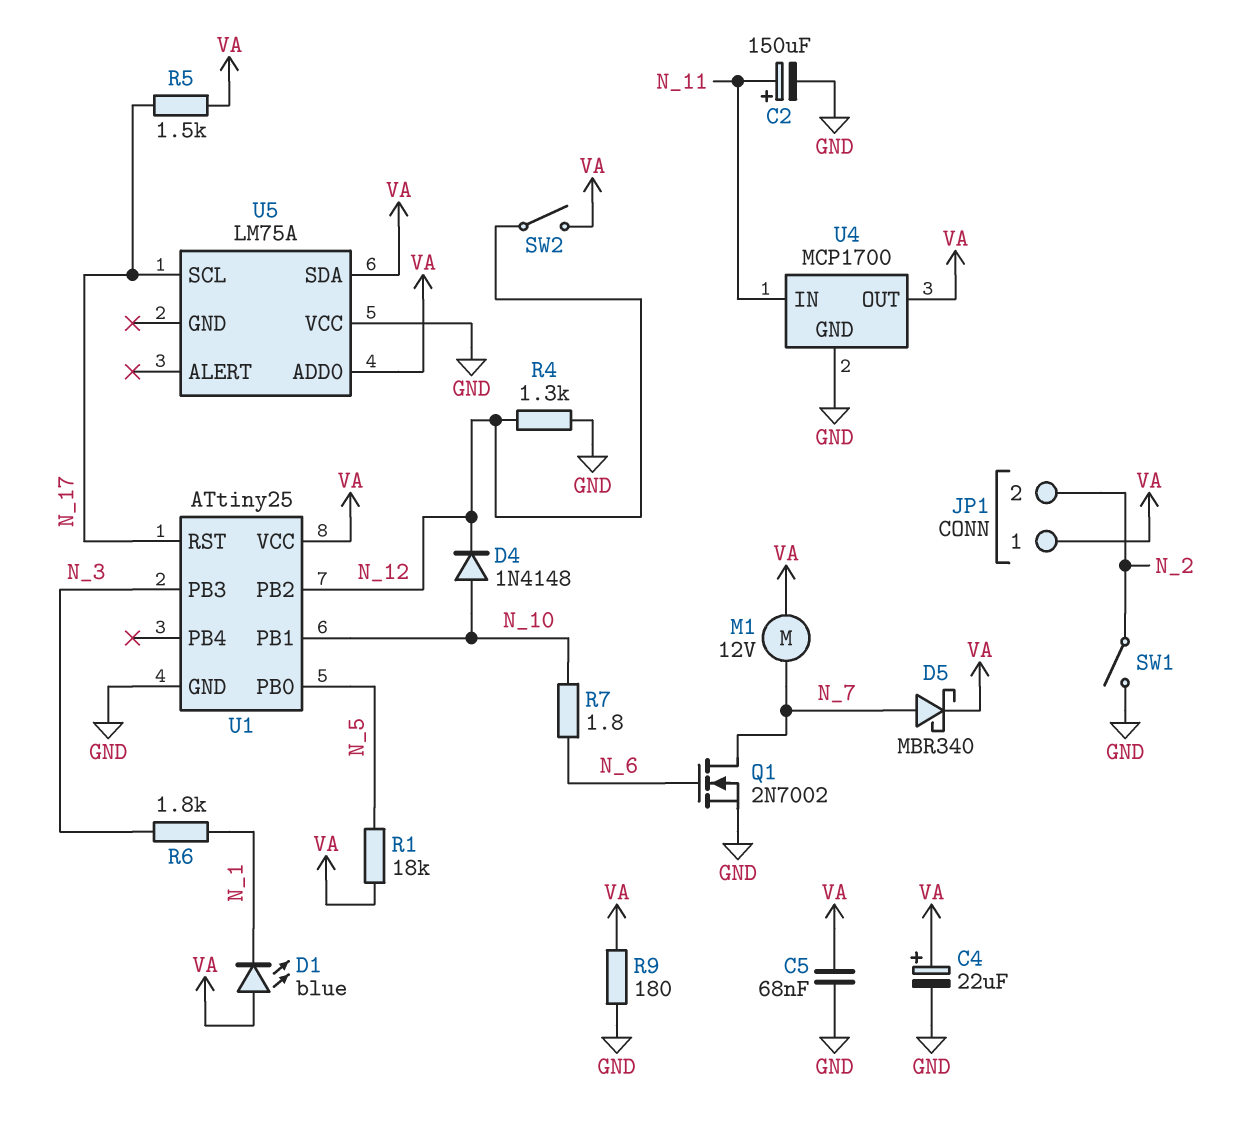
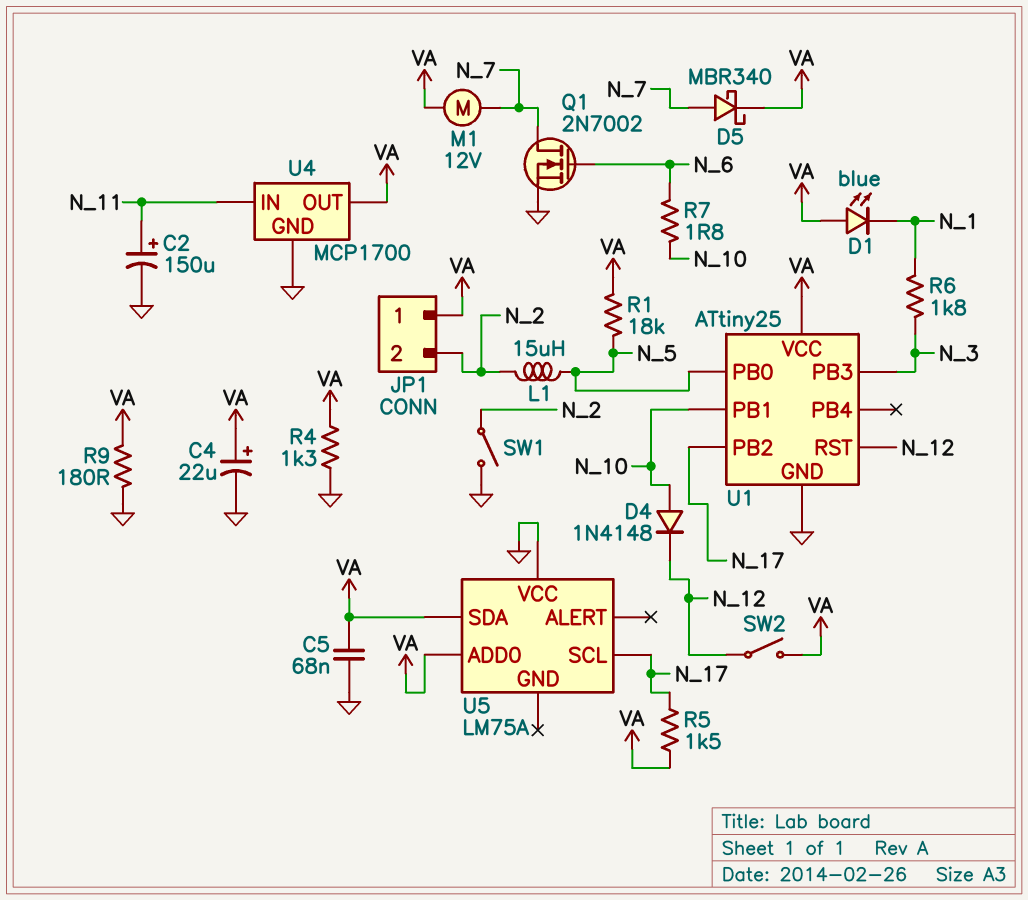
L1: none -> 15uH (N_2, N_5)
R4: 1.3k (GND, N_12) -> 1.3k (GND, VA)
U1 pin PB2: N_12 -> N_17
U1 pin RST: N_17 -> N_12

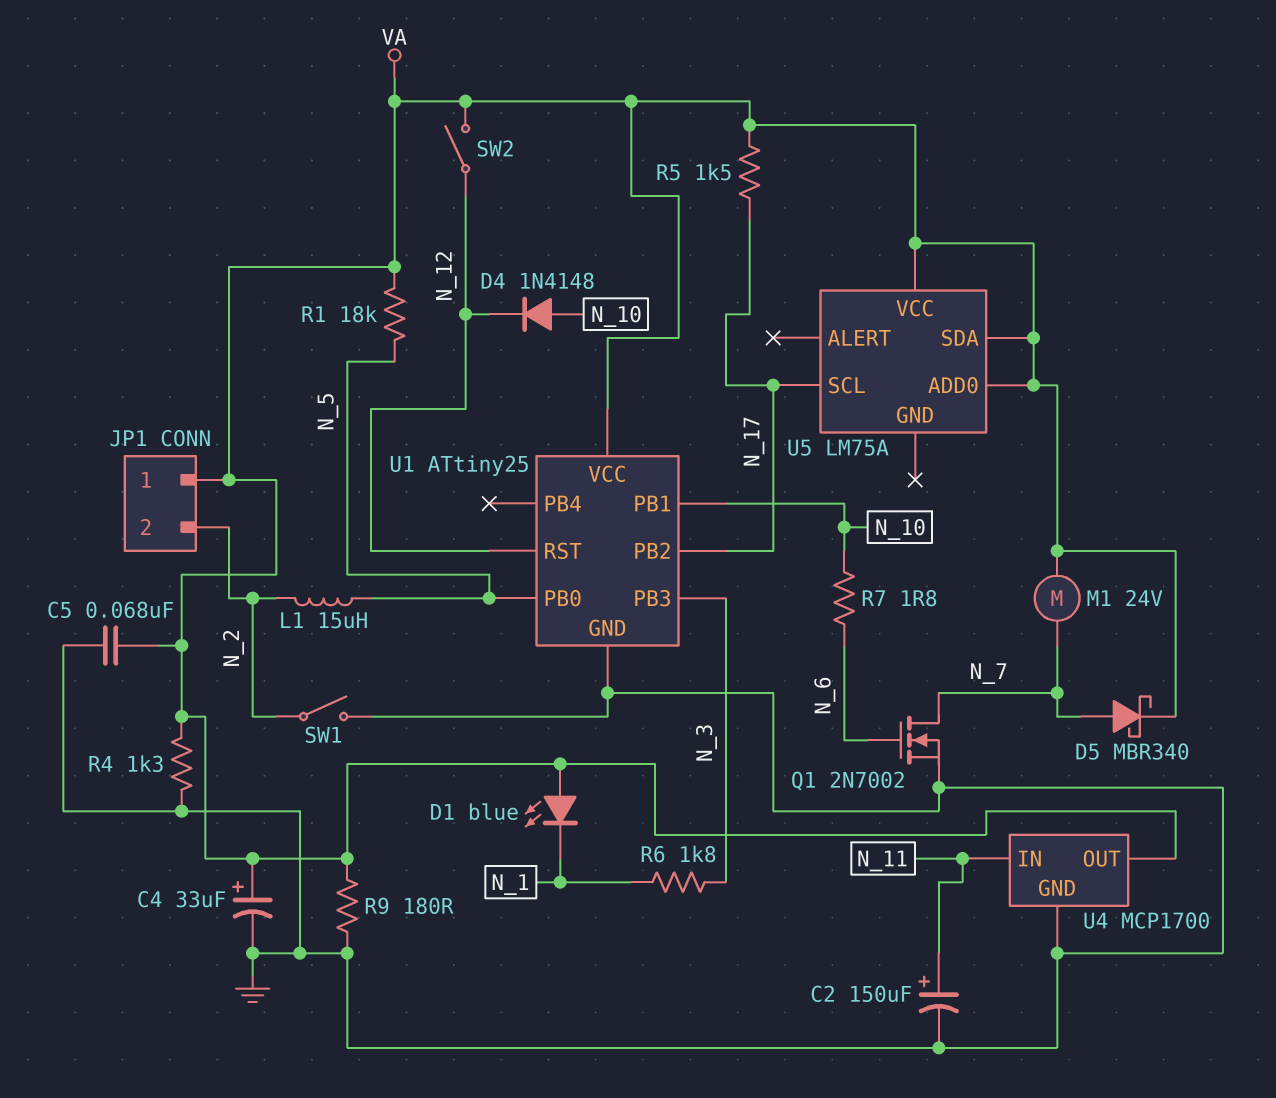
C4: 22uF (plus VA, minus GND) -> 33uF (plus VA, minus GND)
M1: motor 12V (N_7, VA) -> motor 24V (N_7, VA)
U5 pin VCC: GND -> VA

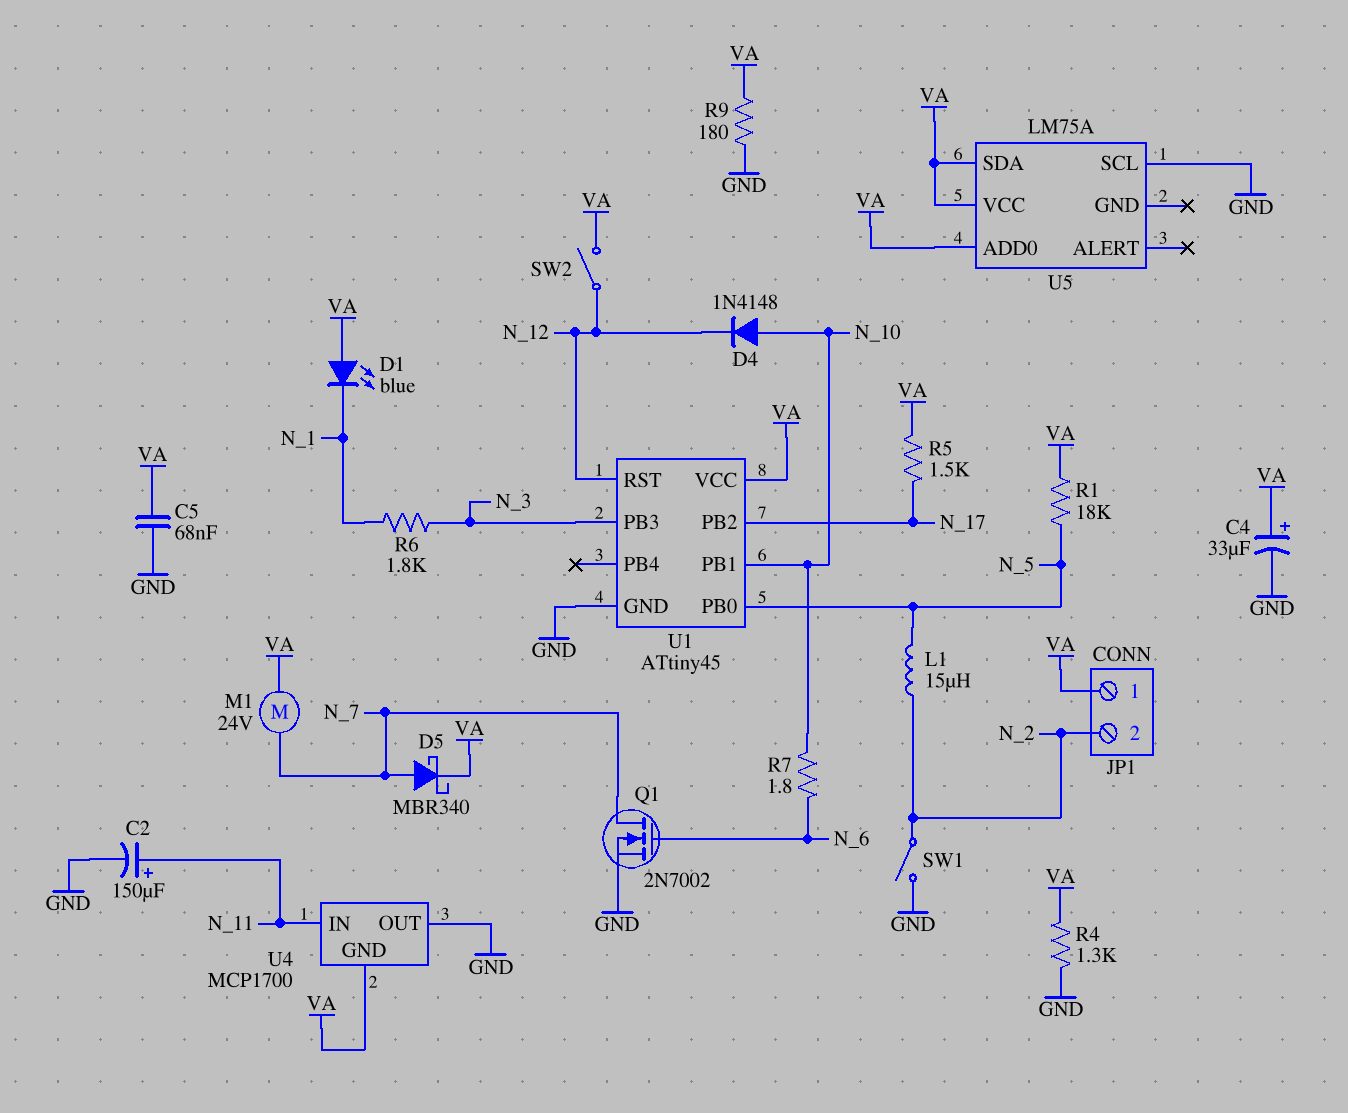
U1: ATtiny25 -> ATtiny45
U4 pin GND: GND -> VA
U4 pin OUT: VA -> GND
U5 pin SCL: N_17 -> GND

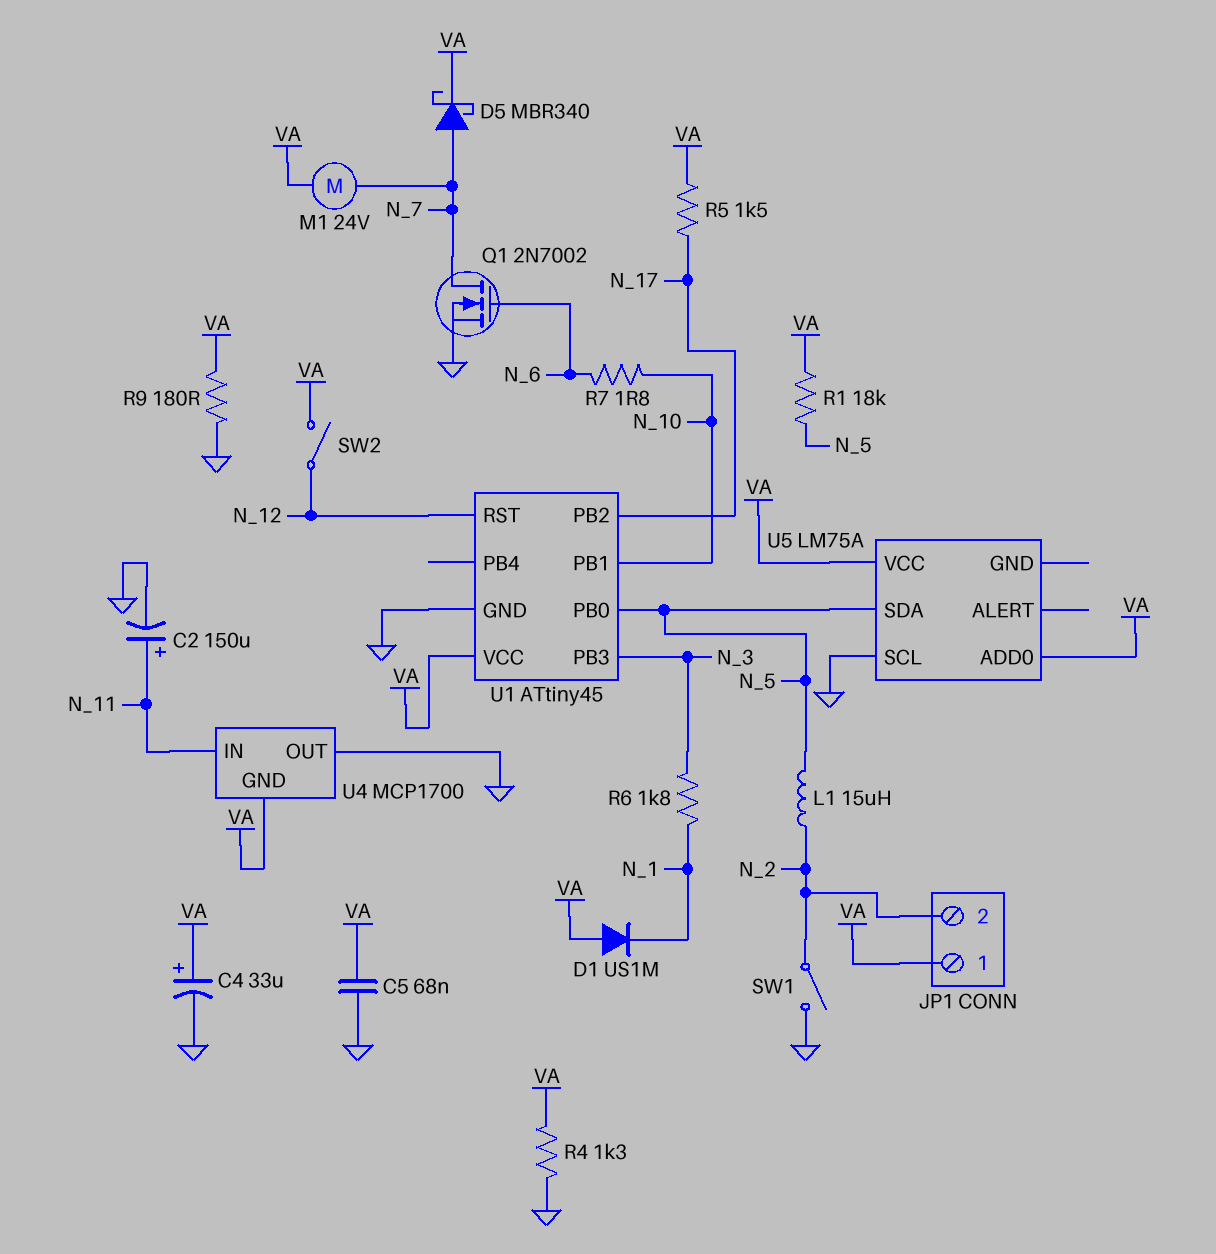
D1: LED blue (A VA, K N_1) -> diode US1M (A VA, K N_1)
D4: diode 1N4148 (A N_10, K N_12) -> none
U5 pin SDA: VA -> N_5

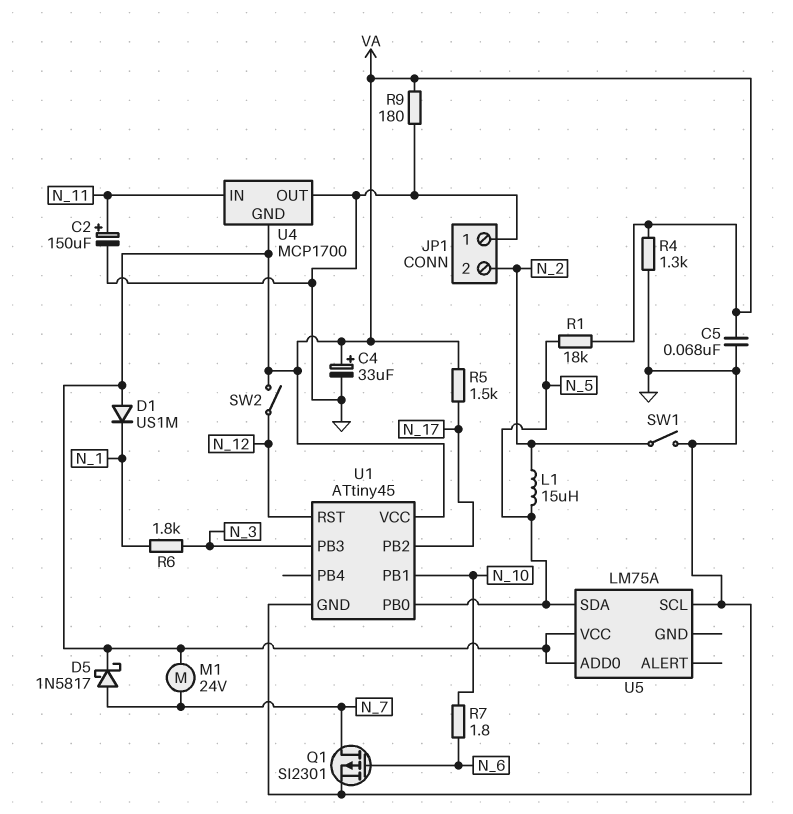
D5: schottky MBR340 (A N_7, K VA) -> schottky 1N5817 (A N_7, K VA)
JP1 pin 1: VA -> GND
Q1: NMOS 2N7002 (G N_6, D N_7, S GND) -> PMOS SI2301 (G N_6, D N_7, S GND)

